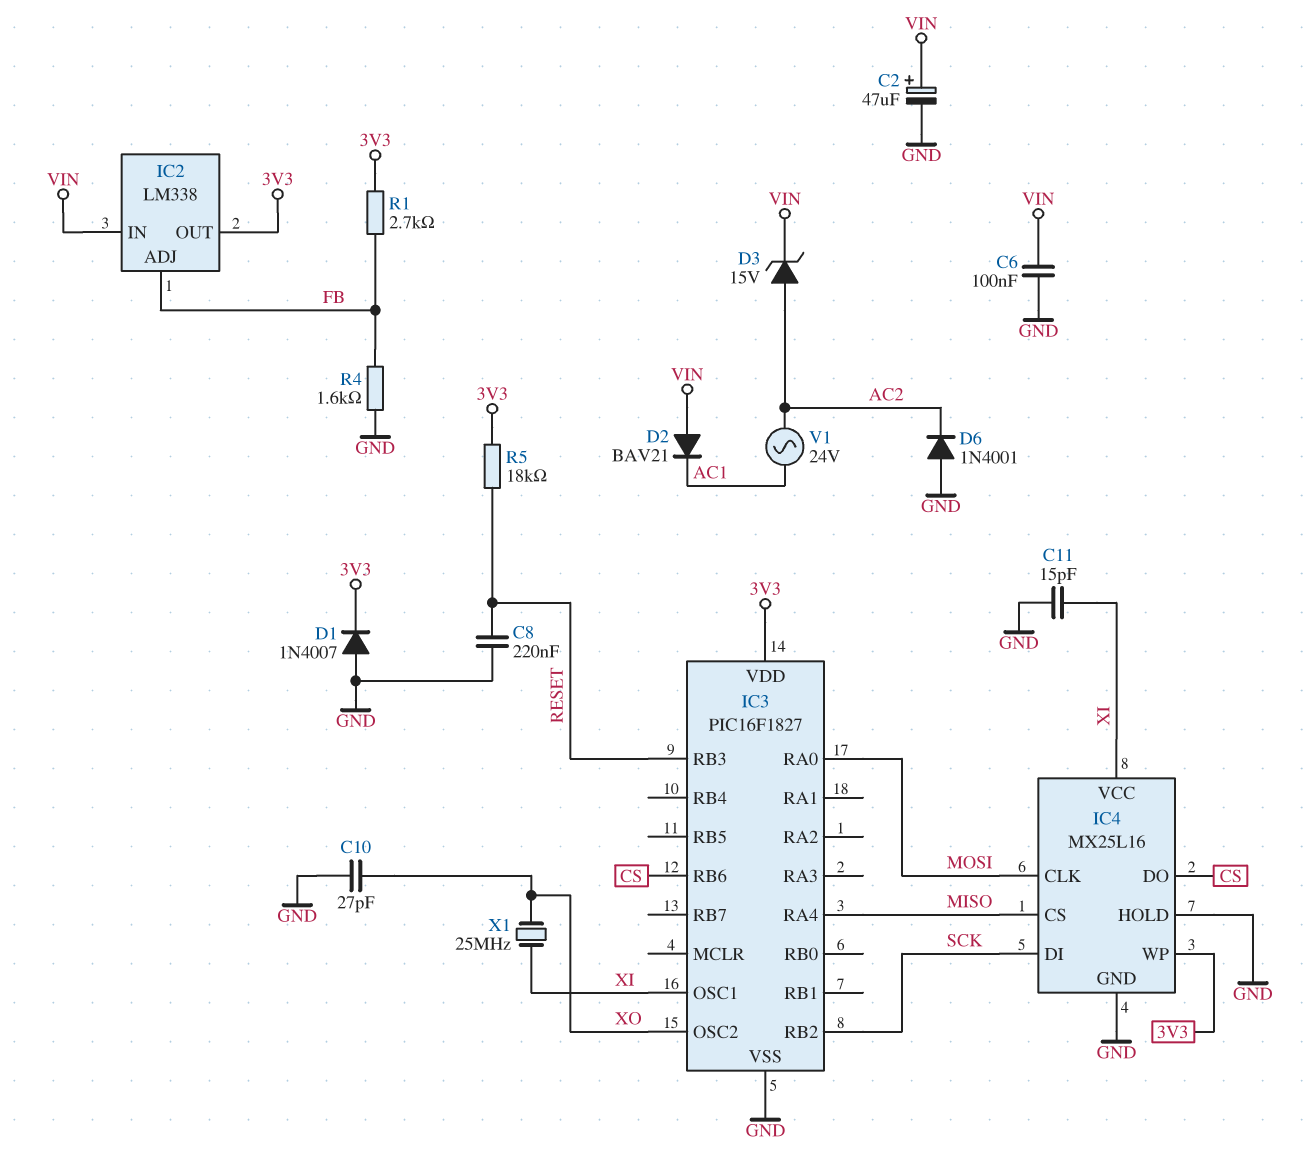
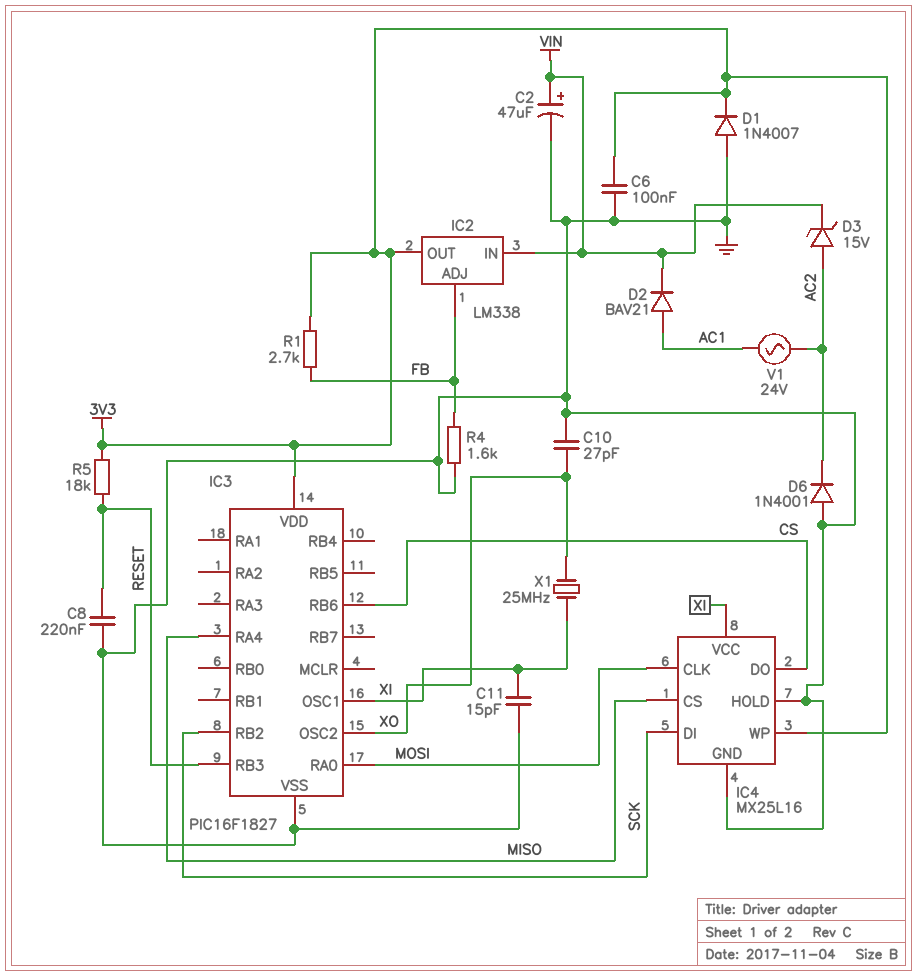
C6: 100nF (GND, VIN) -> 100nF (3V3, GND)
D2: diode BAV21 (A VIN, K AC1) -> diode BAV21 (A AC1, K VIN)

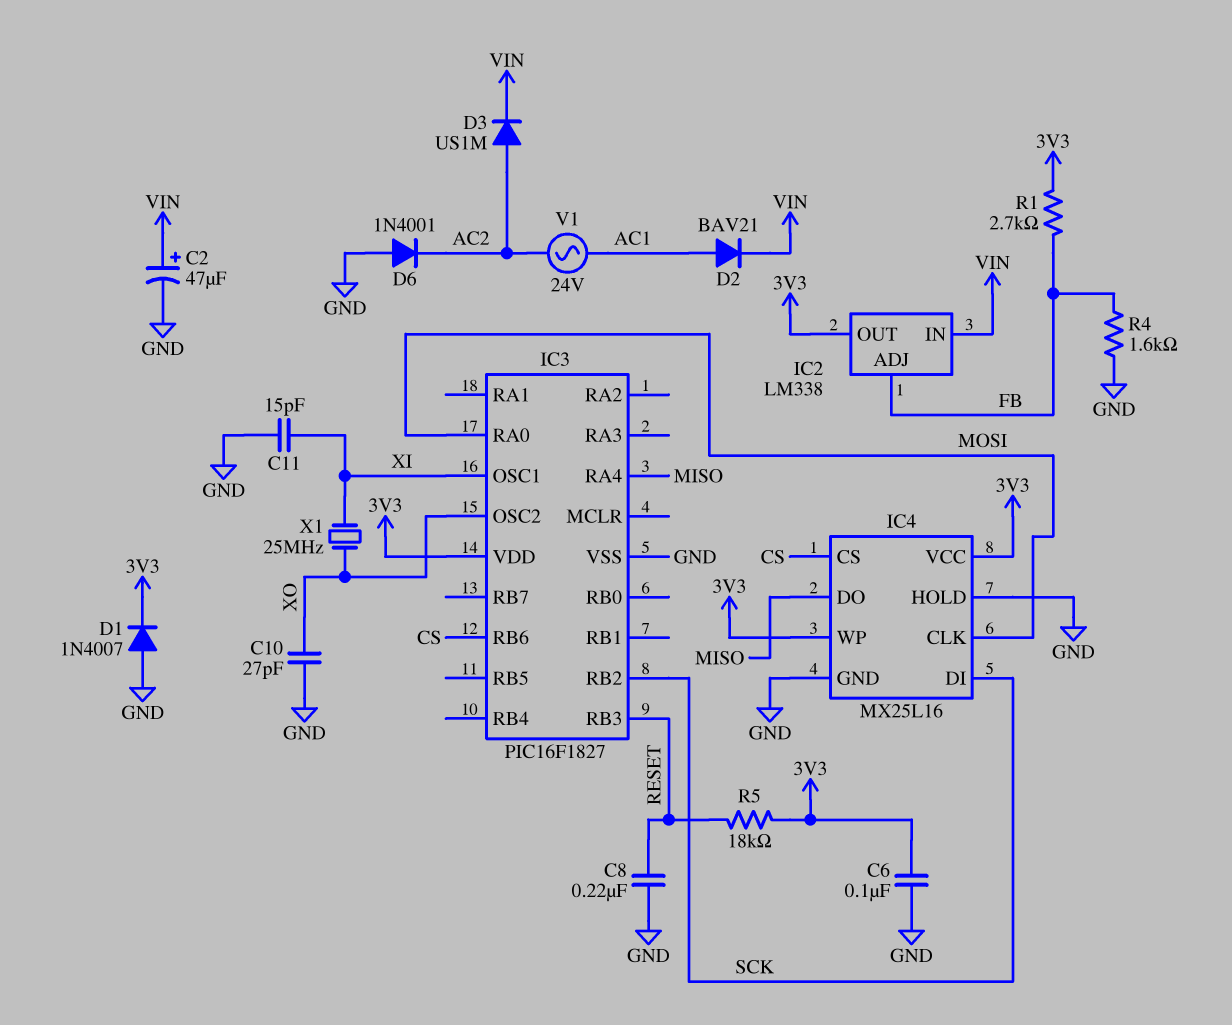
D3: zener 15V (A AC2, K VIN) -> diode US1M (A AC2, K VIN)
IC4 pin CS: MISO -> CS
IC4 pin DO: CS -> MISO
IC4 pin VCC: XI -> 3V3

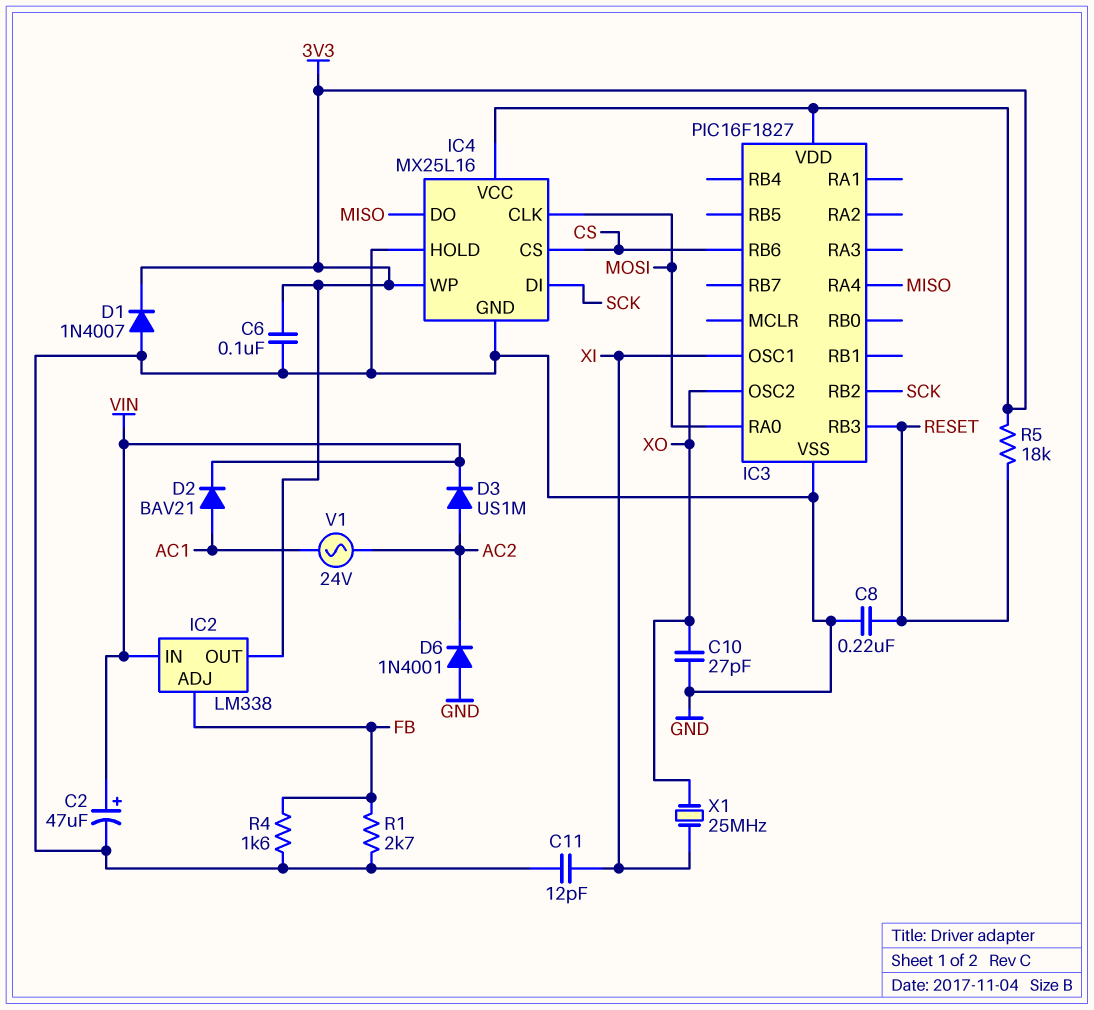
C11: 15pF (GND, XI) -> 12pF (GND, XI)
R1: 2.7k (3V3, FB) -> 2.7k (FB, GND)

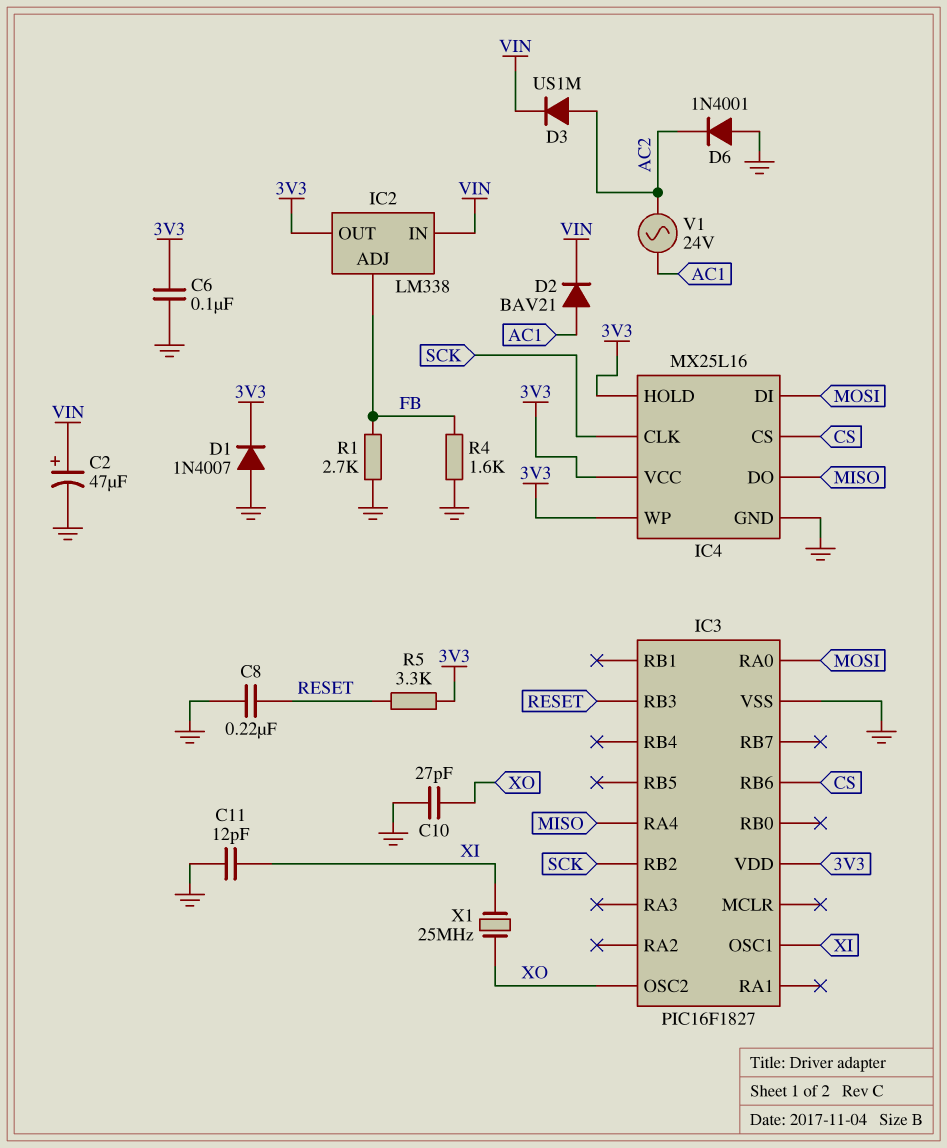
IC4 pin CLK: MOSI -> SCK
IC4 pin DI: SCK -> MOSI
IC4 pin HOLD: GND -> 3V3
R5: 18k (3V3, RESET) -> 3.3k (3V3, RESET)

